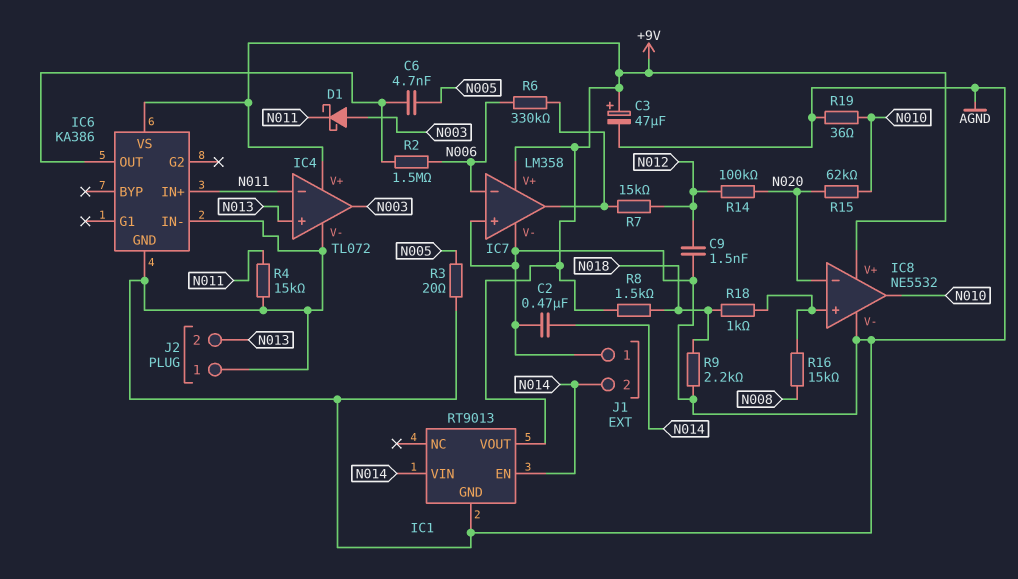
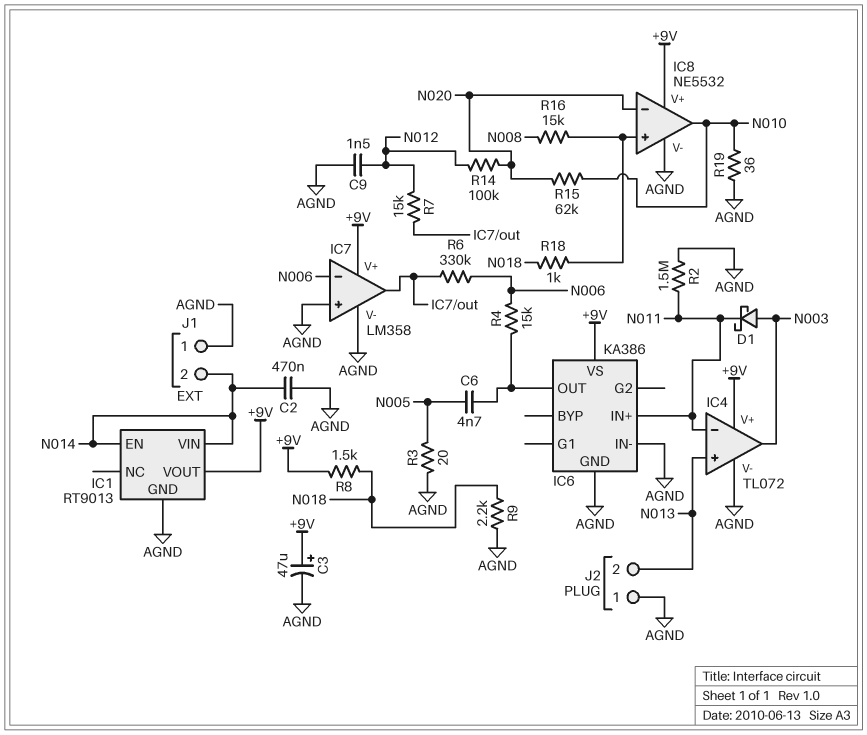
R2: 1.5M (IC6/OUT, N006) -> 1.5M (AGND, N011)
R4: 15k (AGND, N011) -> 15k (IC6/OUT, N006)

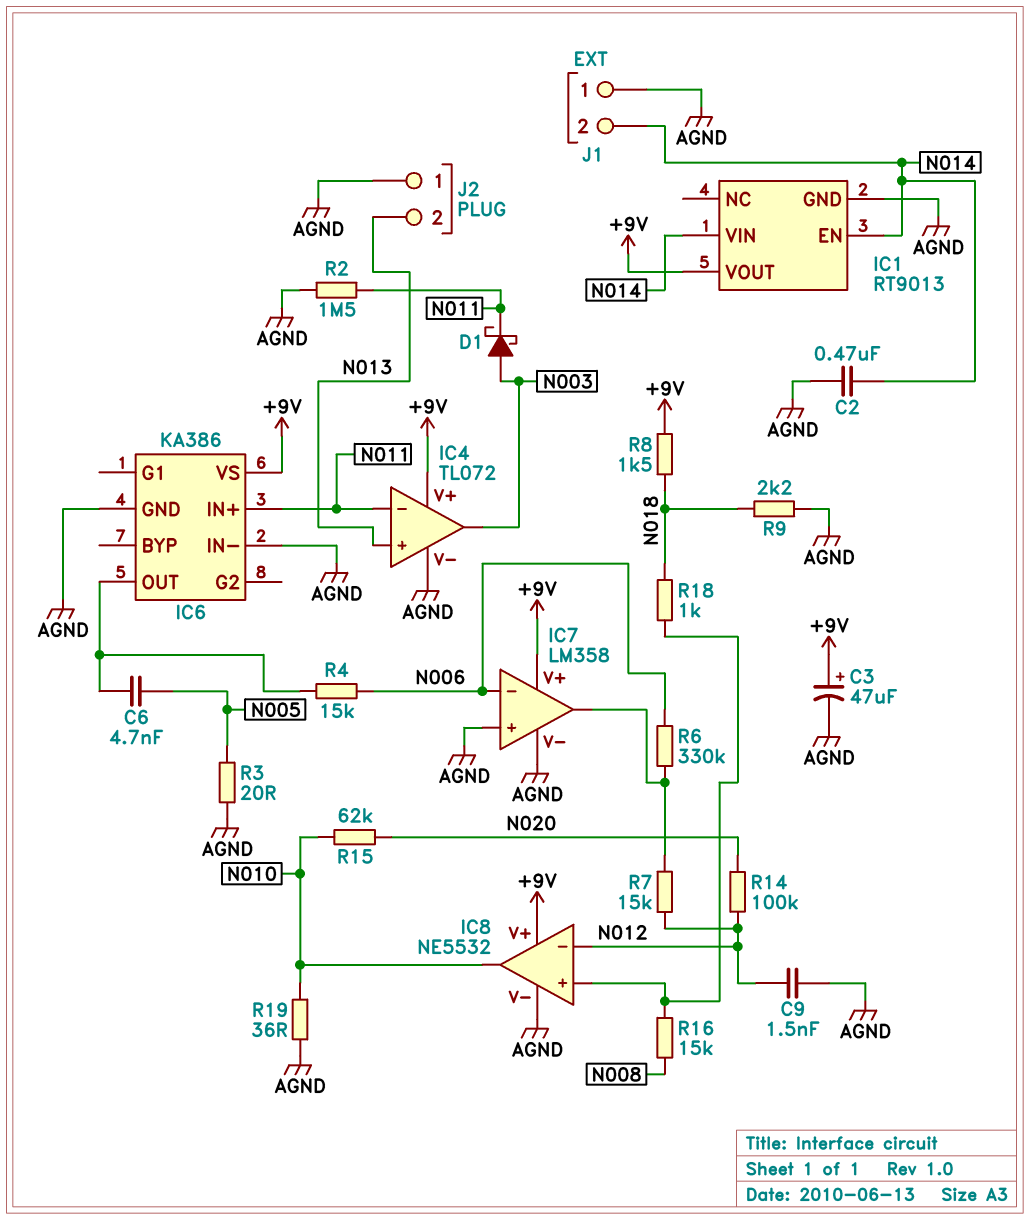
IC8 pin in-: N020 -> N012

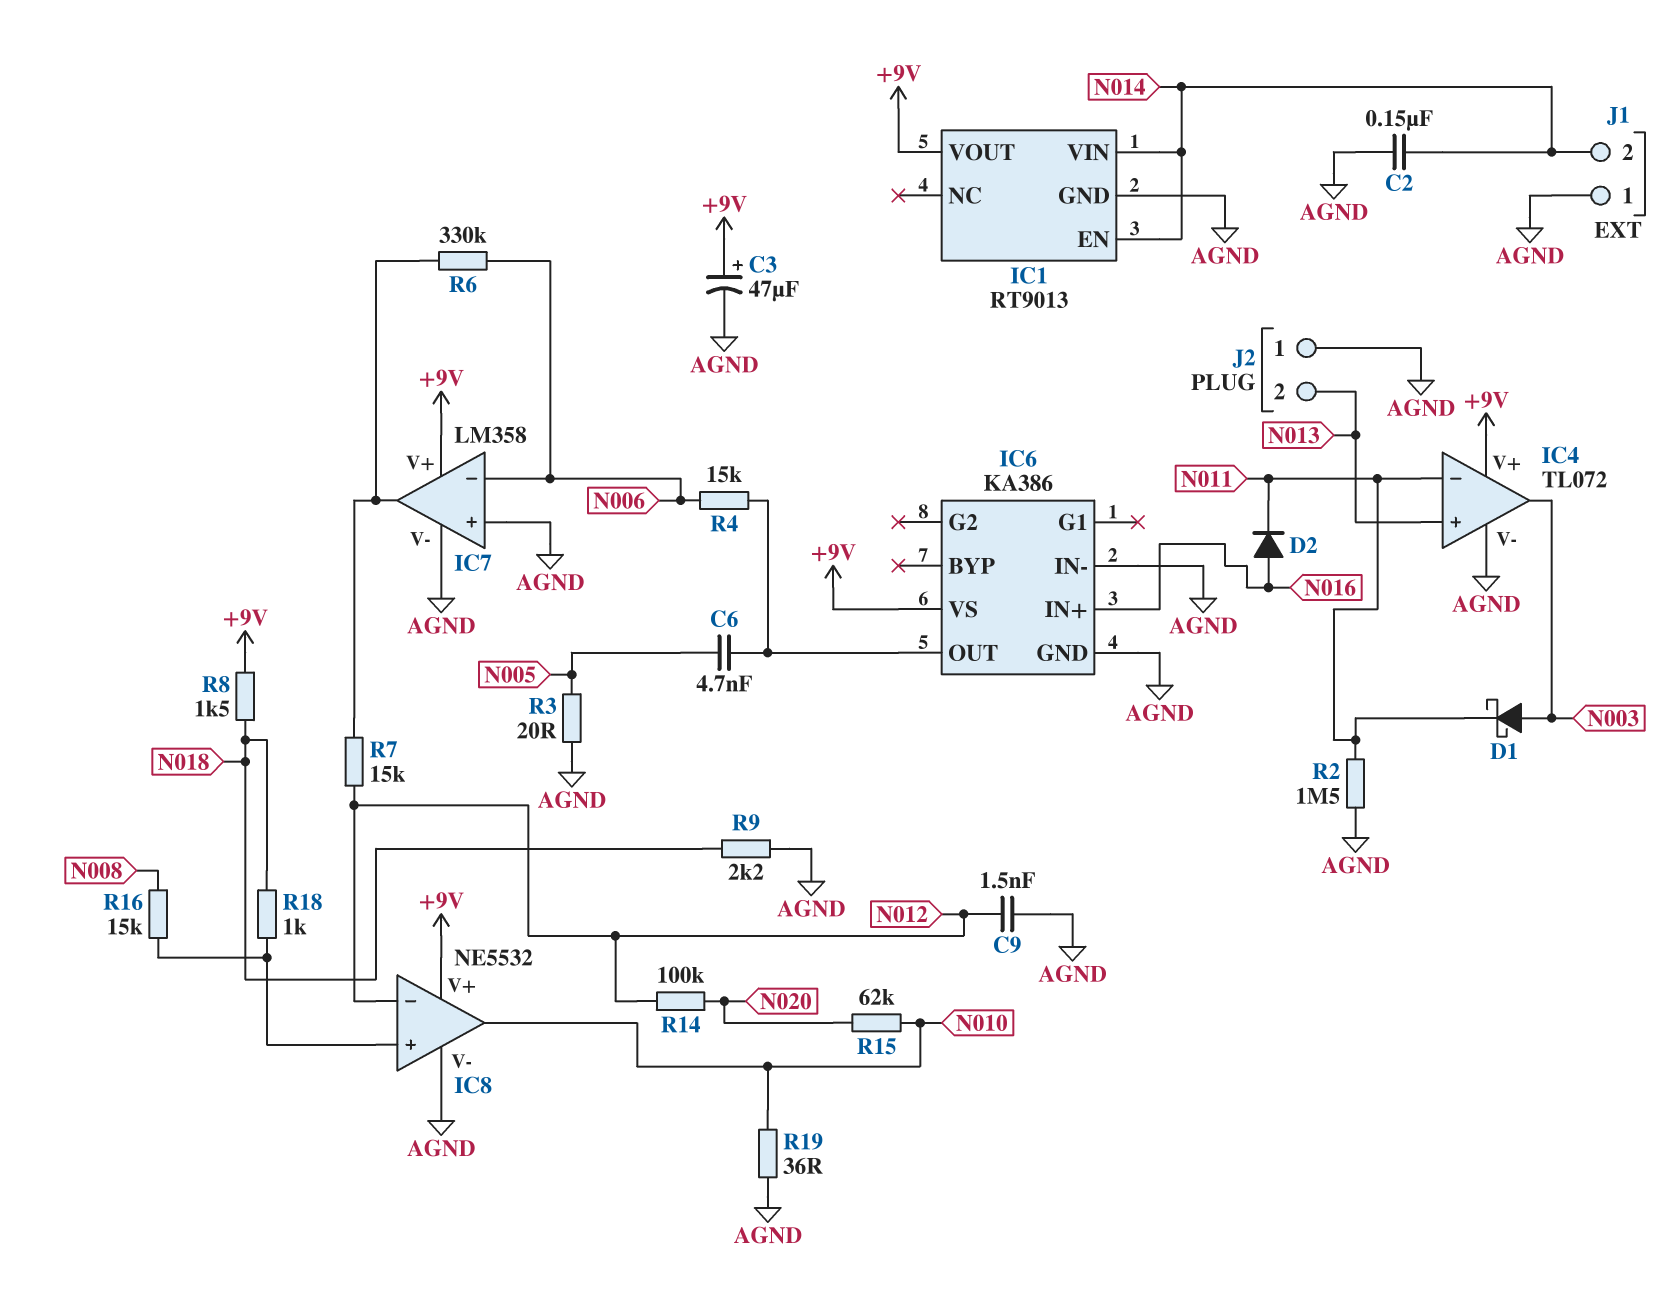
C2: 470nF (AGND, N014) -> 150nF (AGND, N014)
D2: none -> diode (A N016, K N011)
IC6 pin IN+: N011 -> N016

